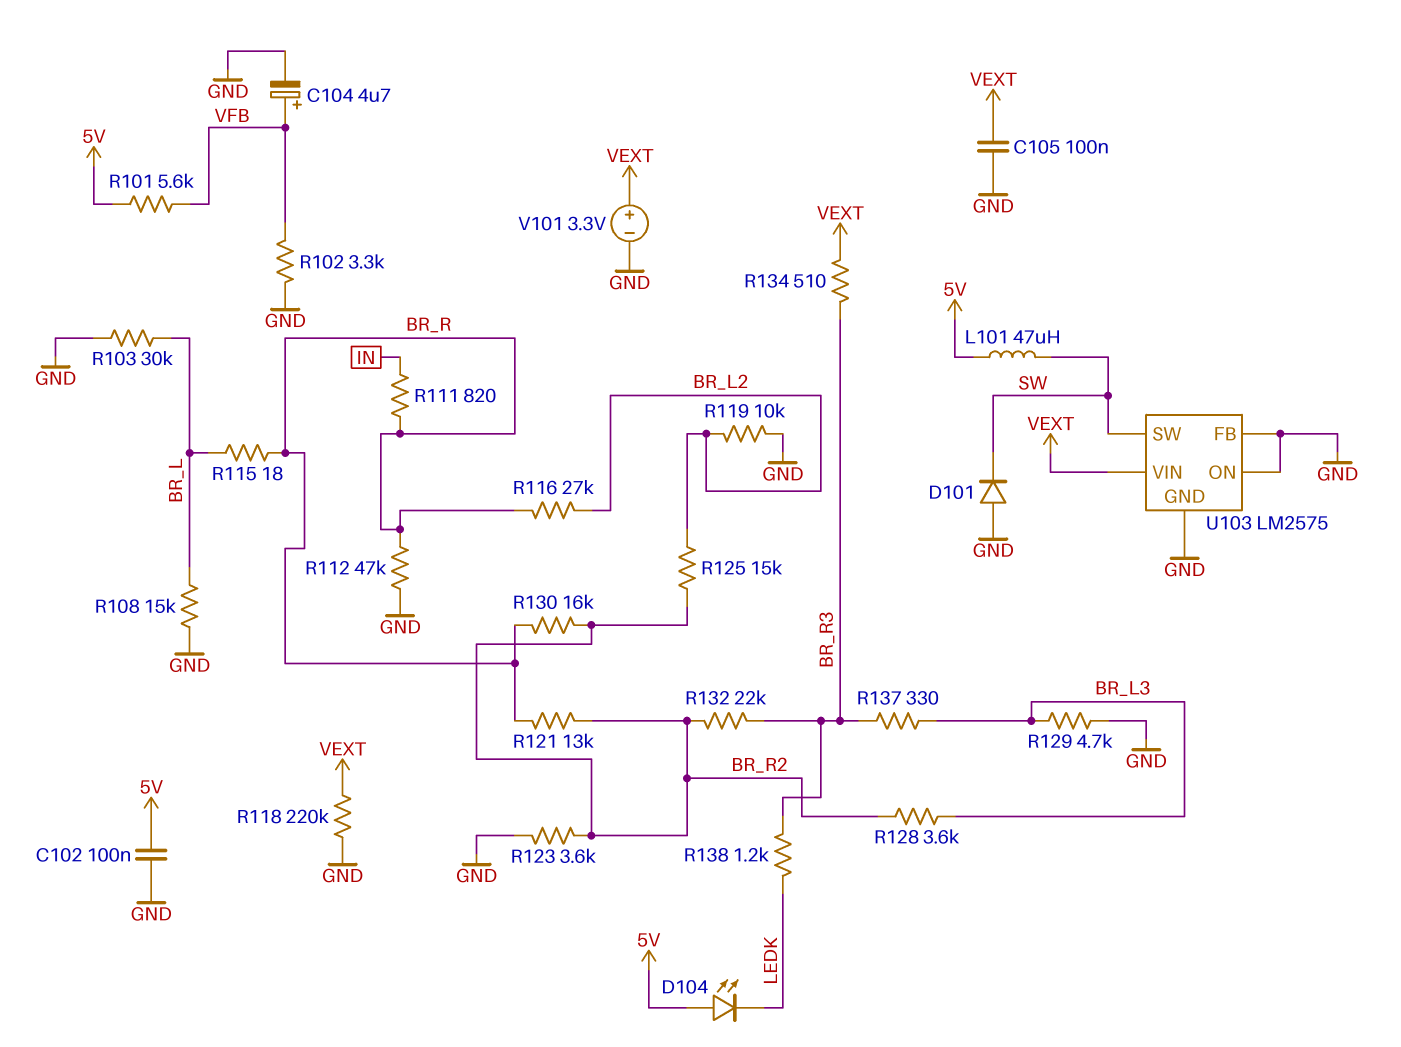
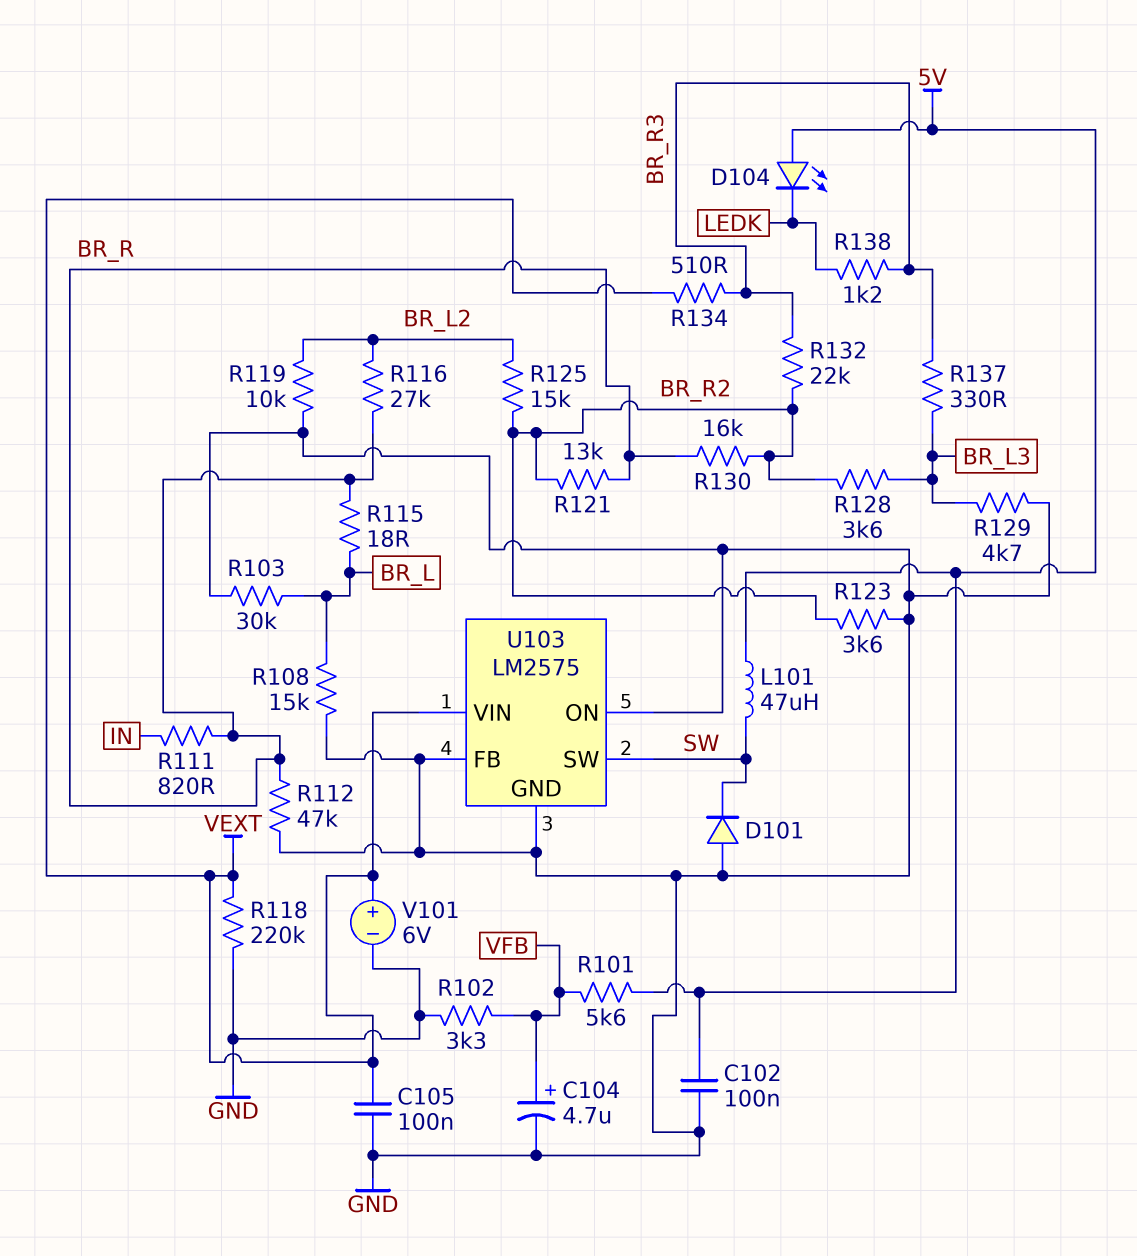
V101: 3.3V (plus VEXT, minus GND) -> 6V (plus VEXT, minus GND)

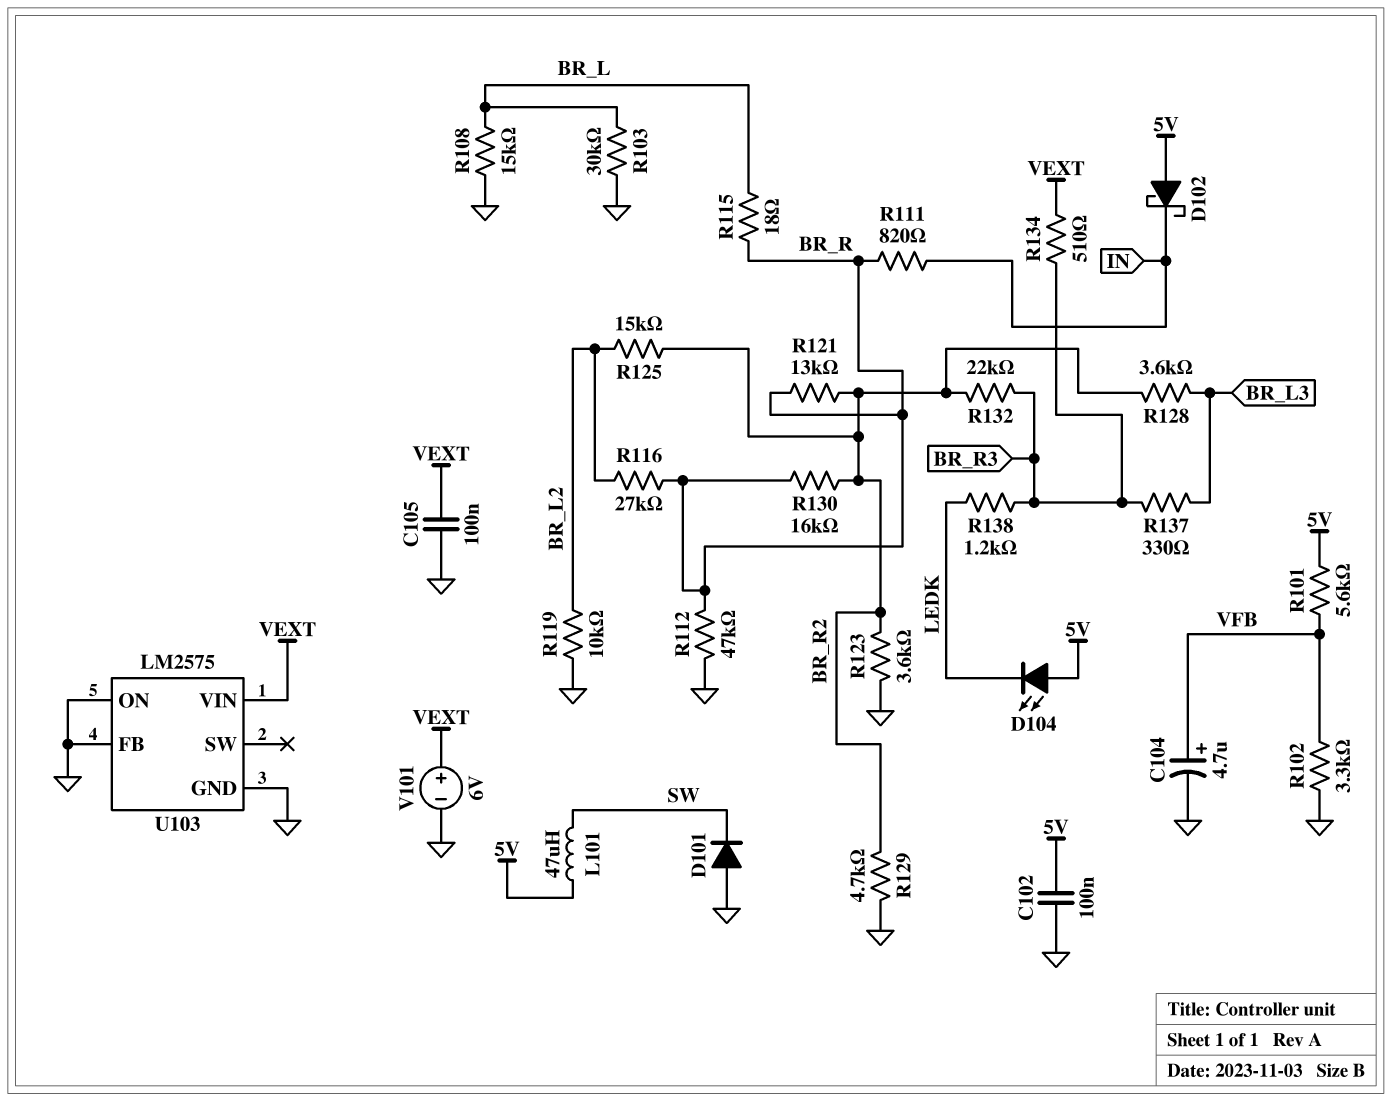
D102: none -> schottky (A 5V, K IN)
R118: 220k (GND, VEXT) -> none
R129: 4.7k (BR_L3, GND) -> 4.7k (BR_R2, GND)
U103 pin SW: SW -> none

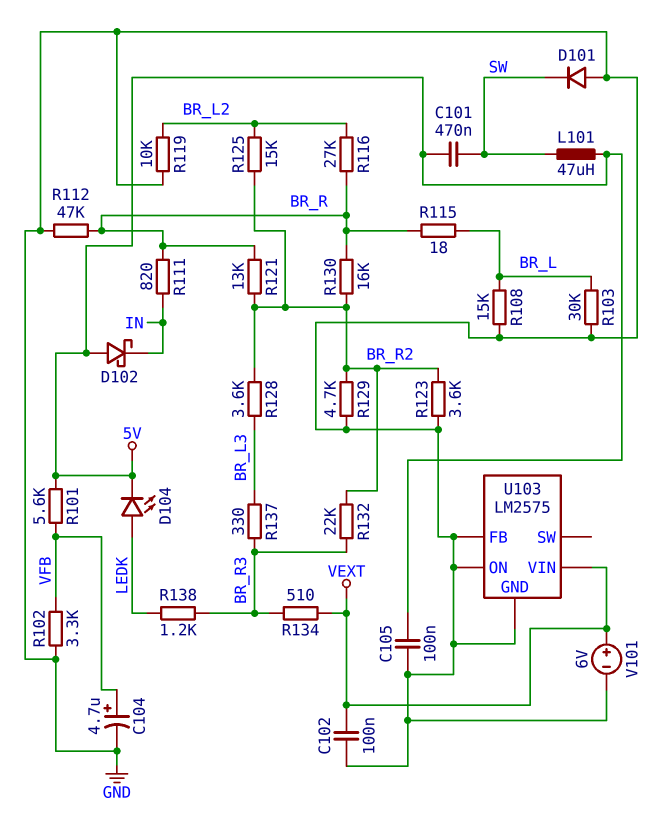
C101: none -> 470nF (5V, SW)
C102: 100nF (5V, GND) -> 100nF (GND, VEXT)
C105: 100nF (GND, VEXT) -> 100nF (5V, GND)
D104: LED (A 5V, K LEDK) -> LED (A LEDK, K 5V)

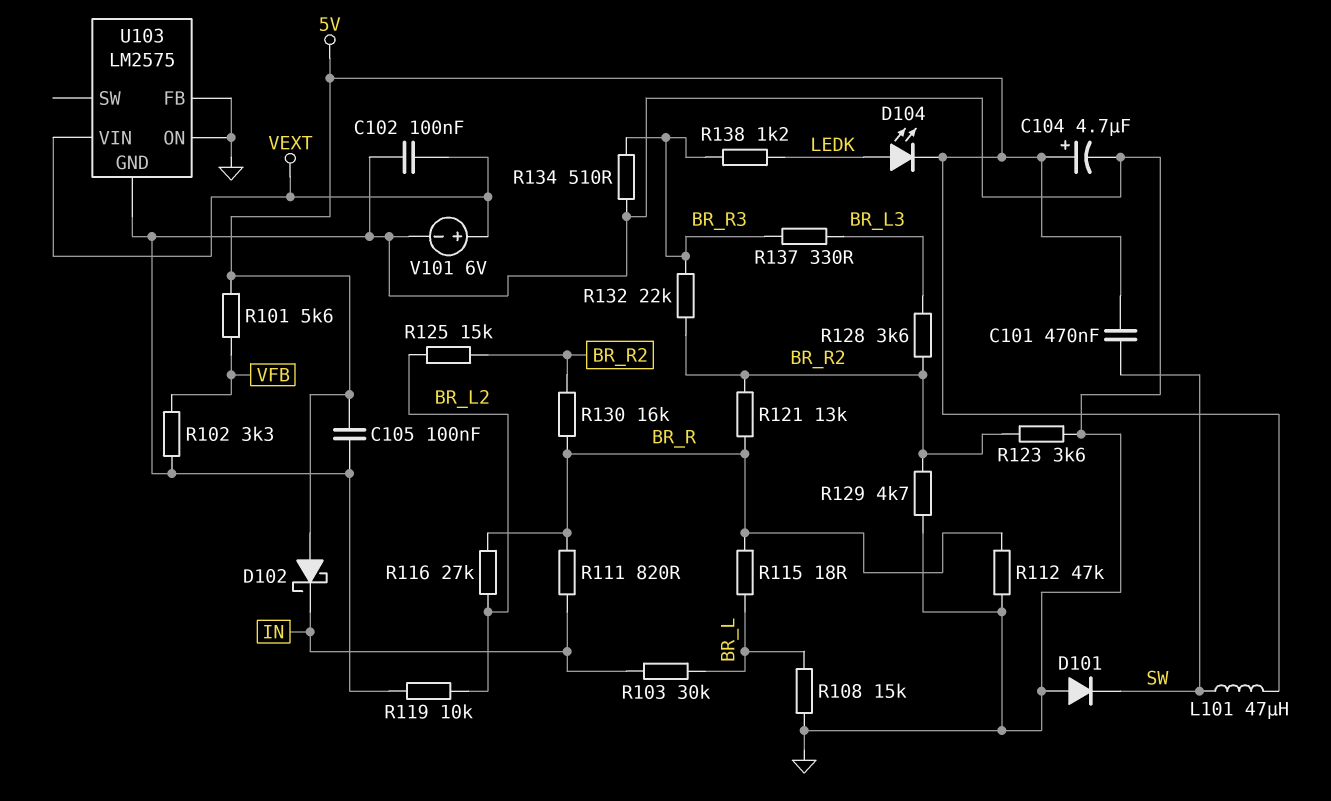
C104: 4.7uF (plus VFB, minus GND) -> 4.7uF (plus 5V, minus GND)
R103: 30k (BR_L, GND) -> 30k (BR_L, IN)
R134: 510 (BR_R3, VEXT) -> 510 (BR_R3, GND)

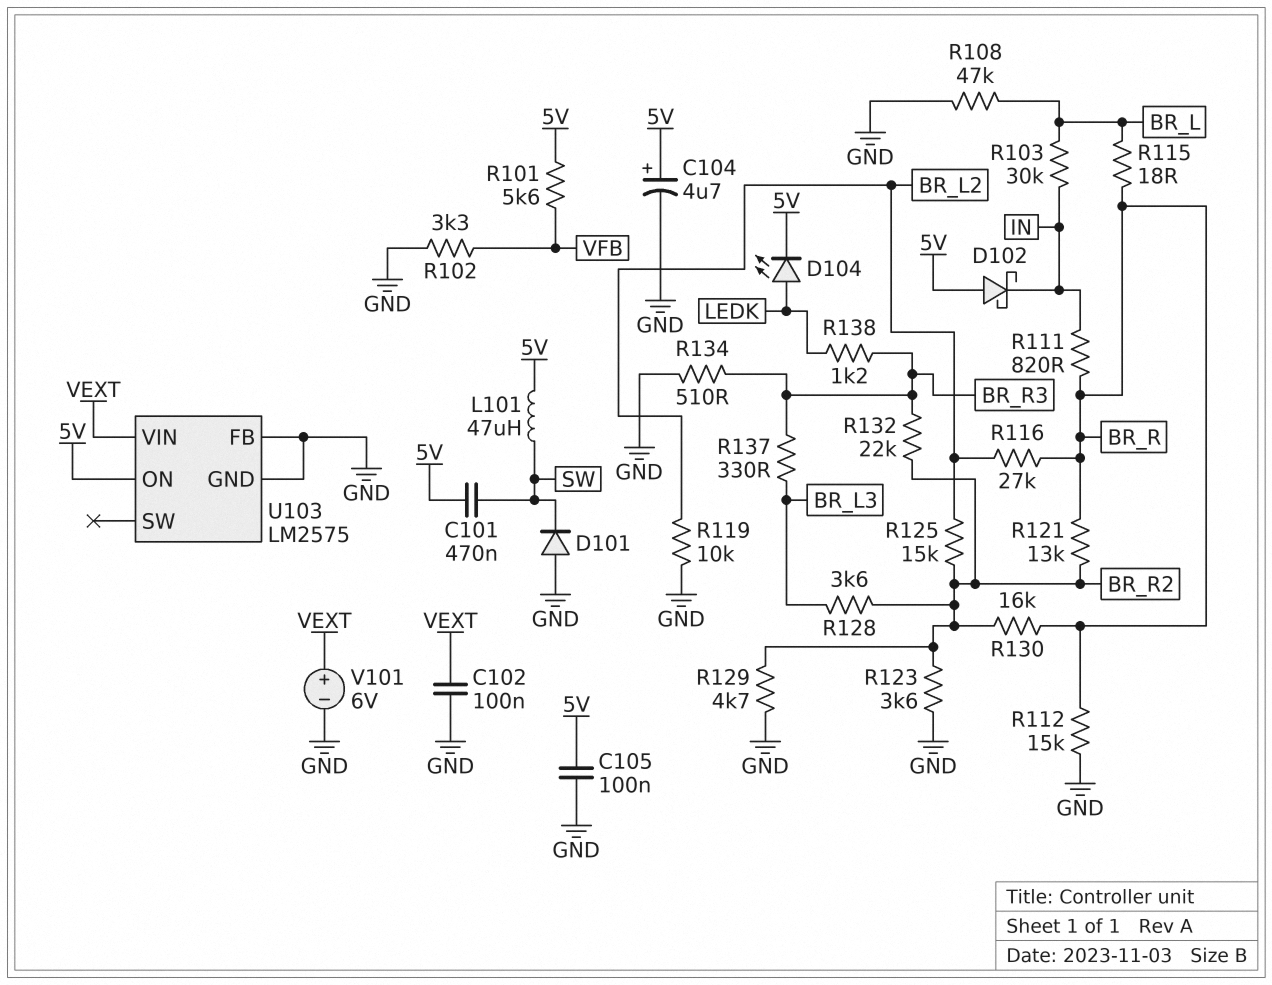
R108: 15k (BR_L, GND) -> 47k (BR_L, GND)
R112: 47k (BR_R, GND) -> 15k (BR_R, GND)
U103 pin ON: GND -> 5V

